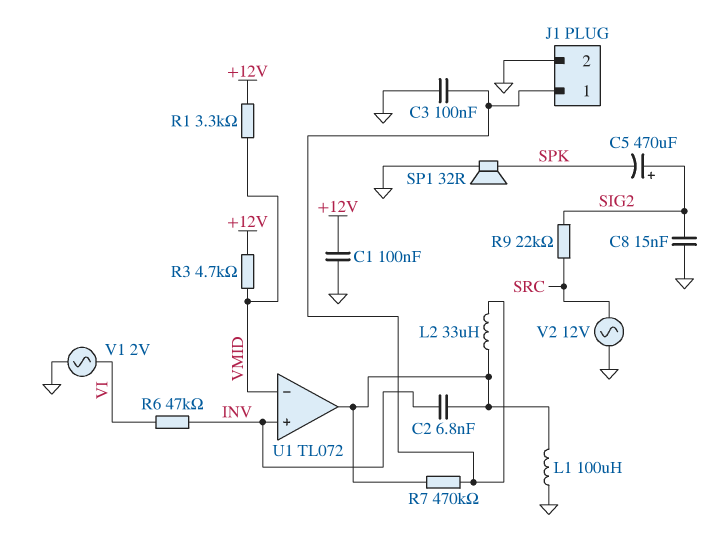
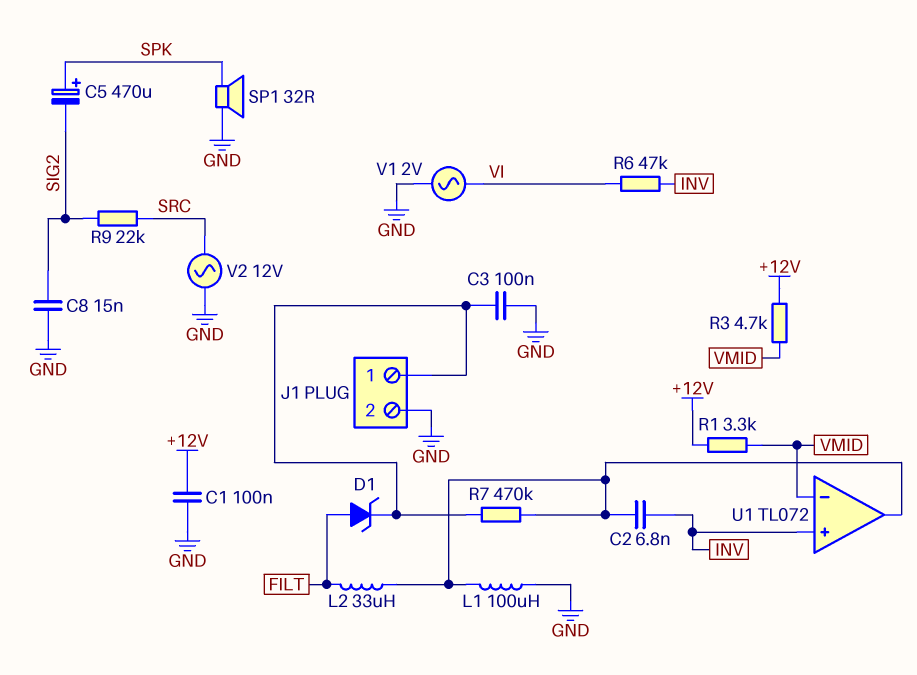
C5: 470uF (plus SIG2, minus SPK) -> 470uF (plus SPK, minus SIG2)
D1: none -> zener (A FILT, K J1/1)
L2: 33uH (J1/1, U1/out) -> 33uH (FILT, U1/out)

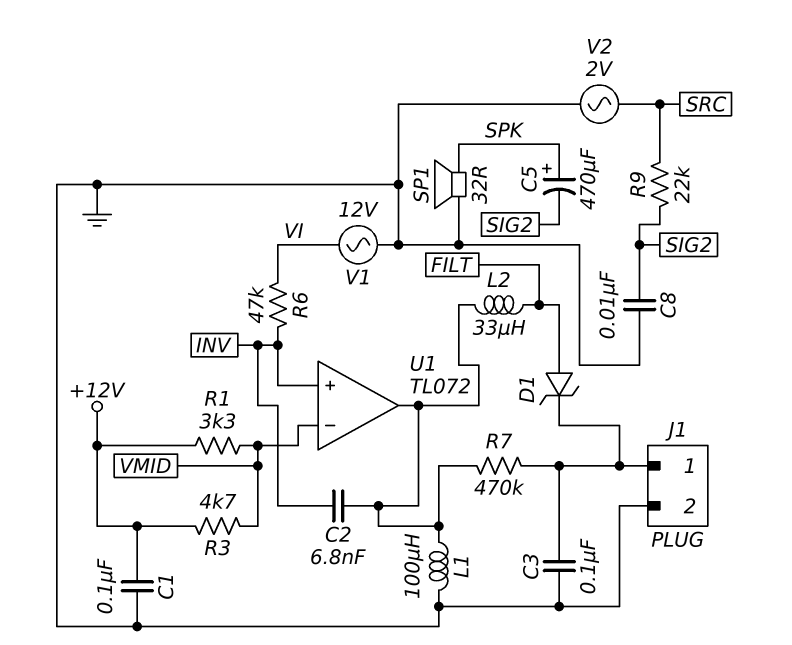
C8: 15nF (GND, SIG2) -> 10nF (GND, SIG2)
V1: AC 2V (GND, VI) -> AC 12V (GND, VI)
V2: AC 12V (GND, SRC) -> AC 2V (GND, SRC)

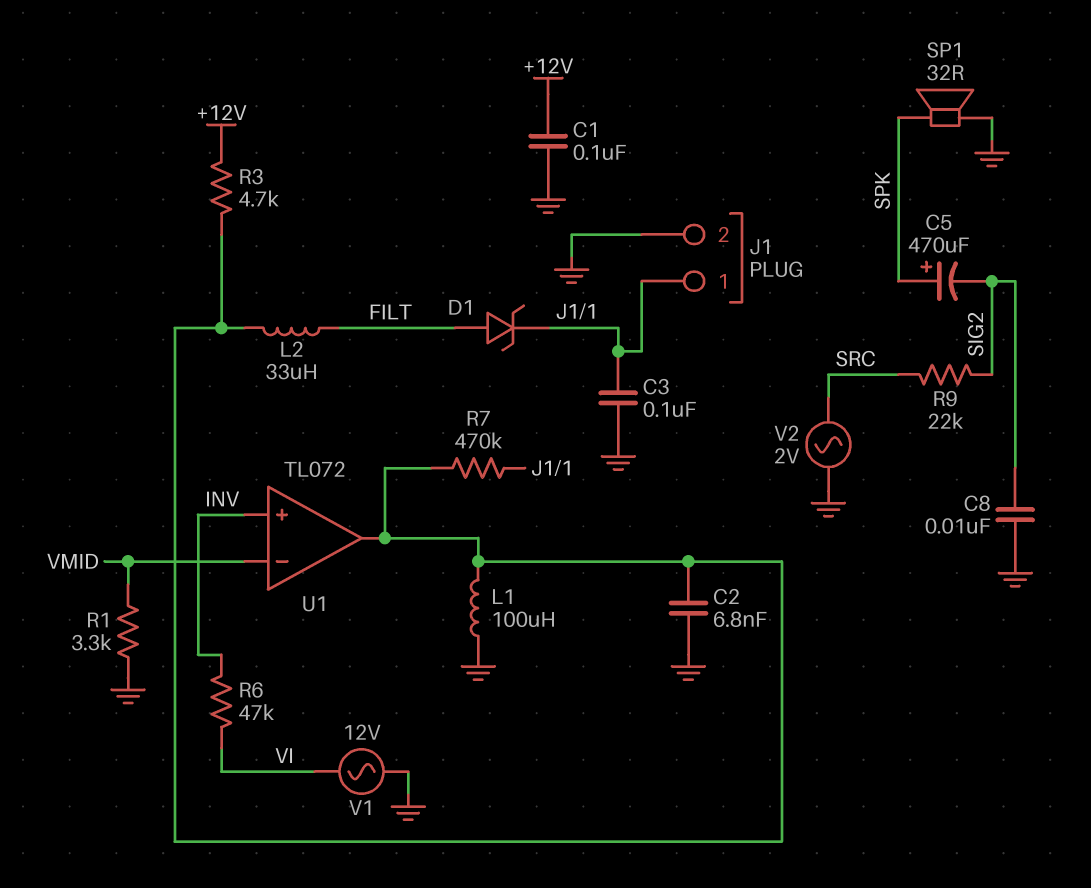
C2: 6.8nF (INV, U1/out) -> 6.8nF (GND, U1/out)
R1: 3.3k (+12V, VMID) -> 3.3k (GND, VMID)
R3: 4.7k (+12V, VMID) -> 4.7k (+12V, U1/out)

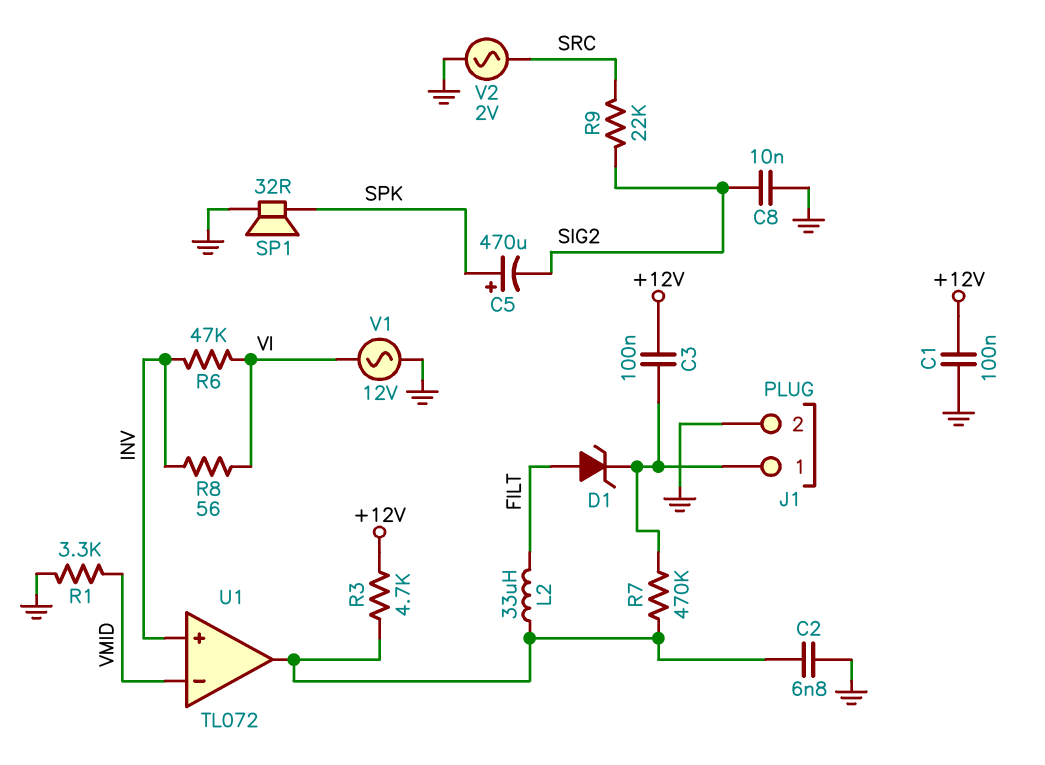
C3: 100nF (GND, J1/1) -> 100nF (+12V, J1/1)
L1: 100uH (GND, U1/out) -> none
R8: none -> 56 (INV, VI)

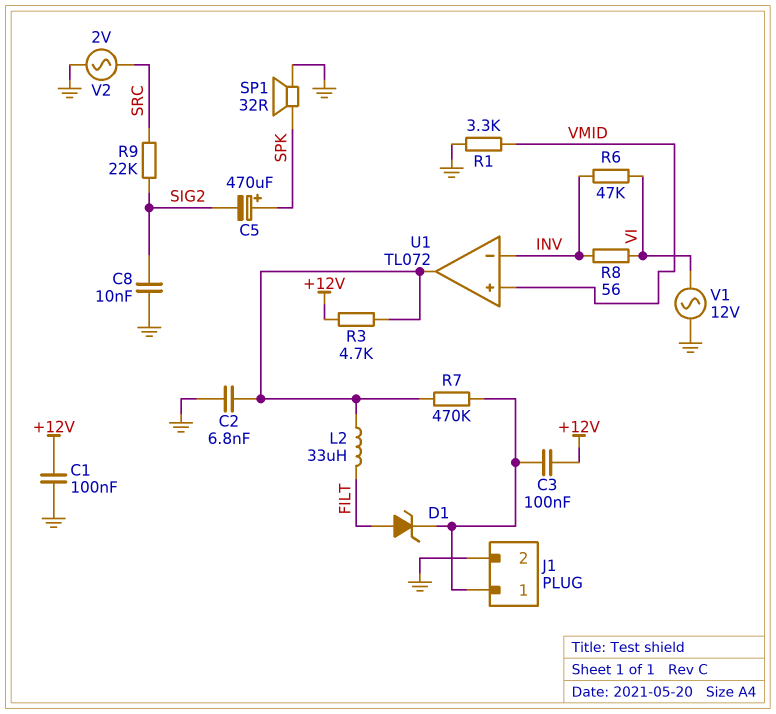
U1 pin in+: INV -> VMID
U1 pin in-: VMID -> INV

